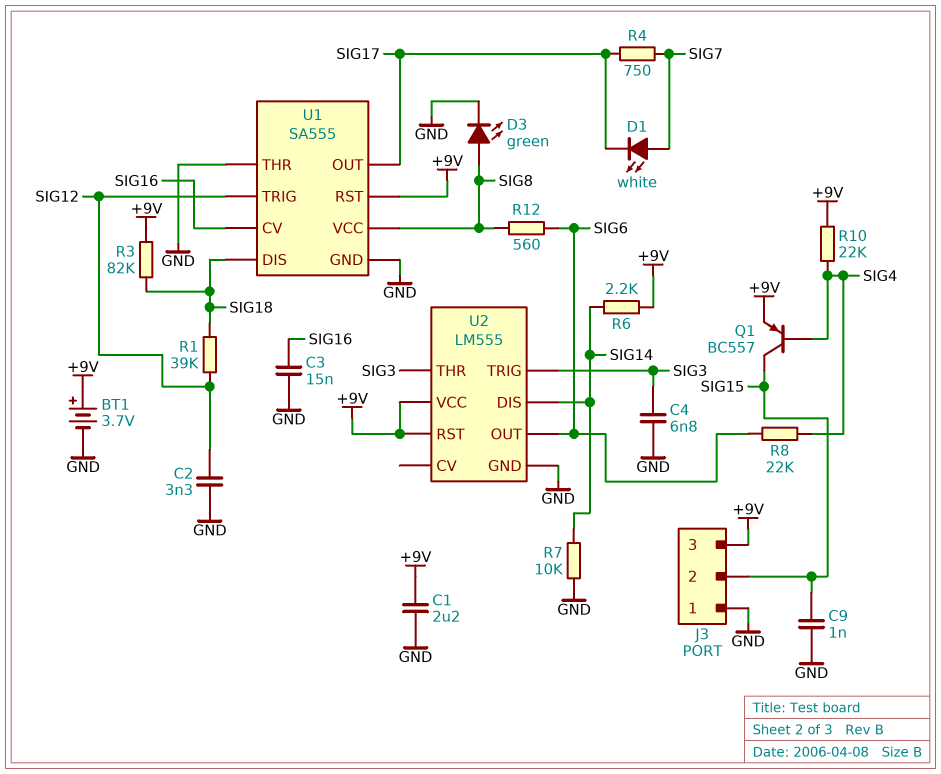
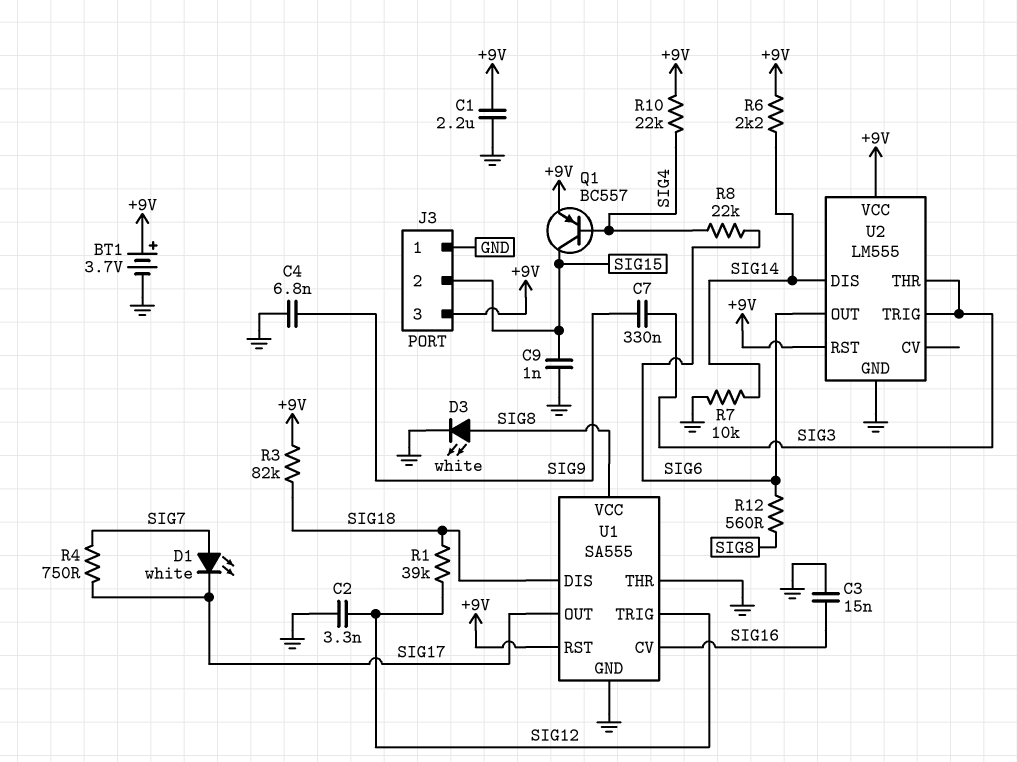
C4: 6.8nF (GND, SIG3) -> 6.8nF (GND, SIG9)
C7: none -> 330nF (SIG3, SIG9)
D3: LED green (A SIG8, K GND) -> LED white (A SIG8, K GND)

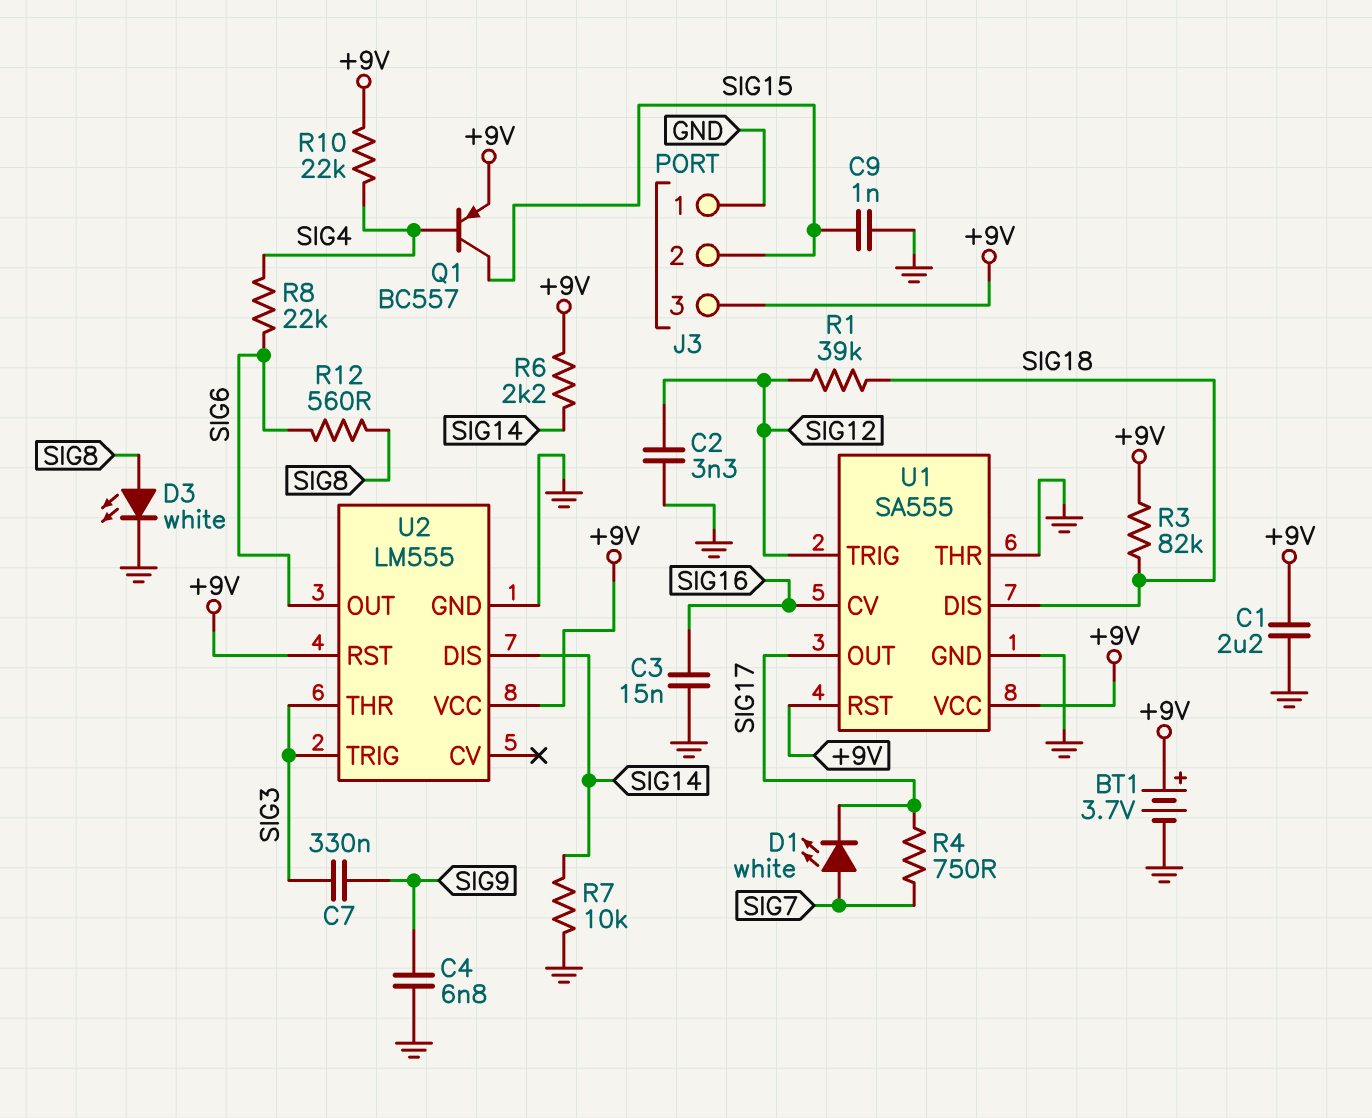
U1 pin VCC: SIG8 -> +9V

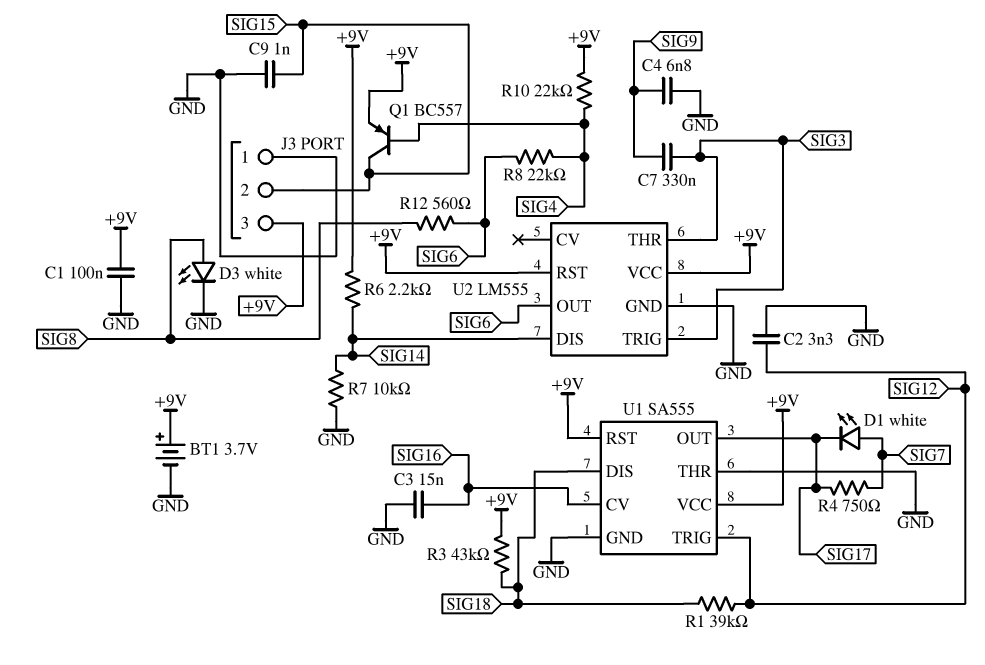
C1: 2.2uF (+9V, GND) -> 100nF (+9V, GND)
R3: 82k (+9V, SIG18) -> 43k (+9V, SIG18)

